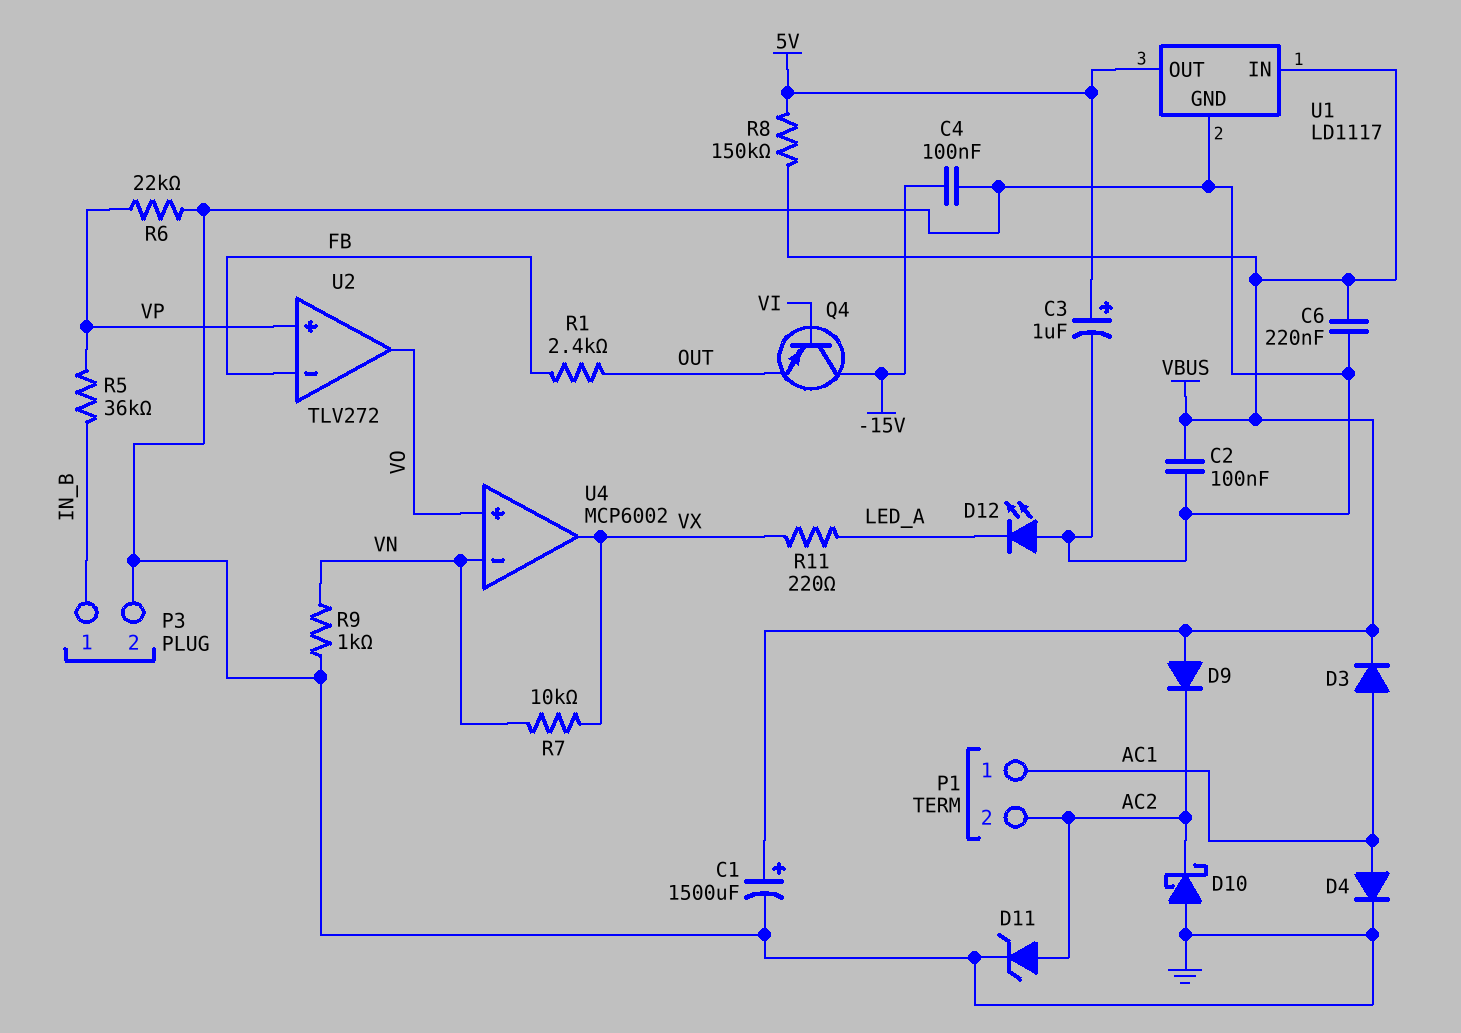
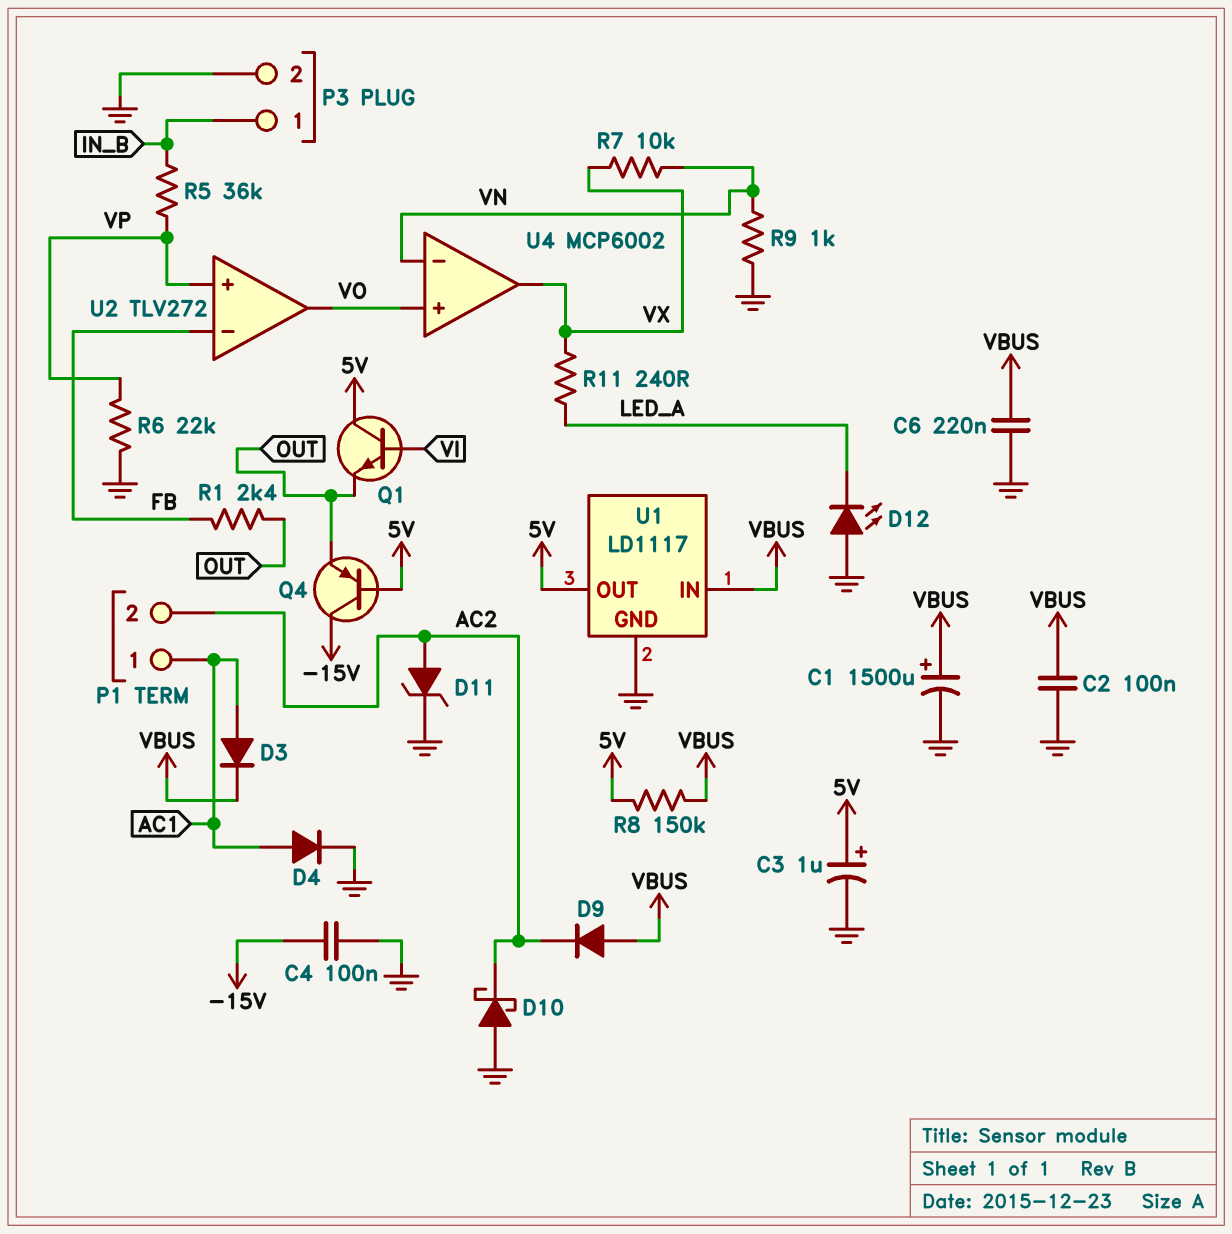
Q1: none -> NPN (B VI, C 5V, E OUT)
Q4: PNP (B VI, C -15V, E OUT) -> PNP (B 5V, C -15V, E OUT)
R11: 220 (LED_A, VX) -> 240 (LED_A, VX)

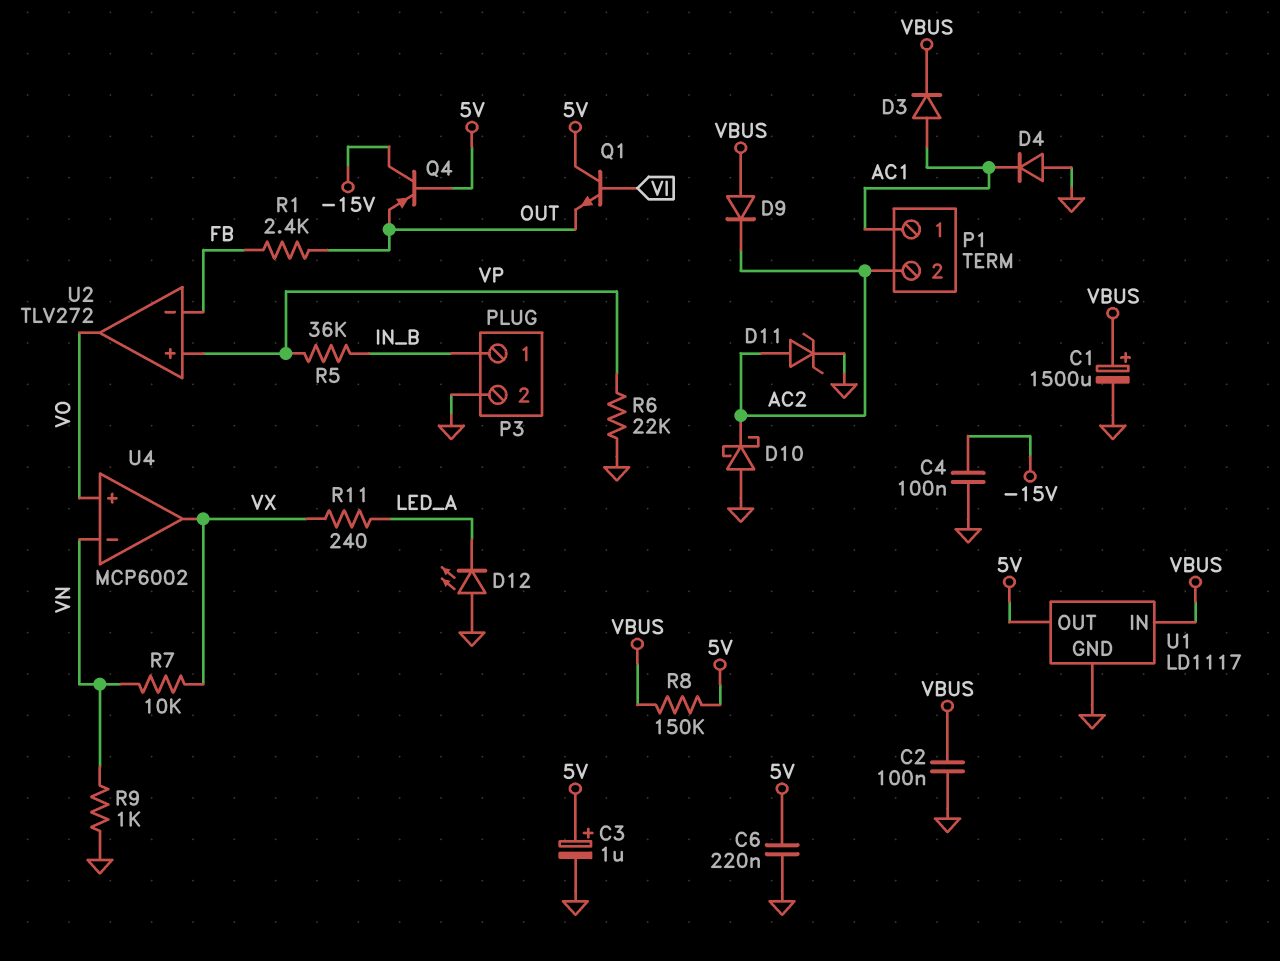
C6: 220nF (GND, VBUS) -> 220nF (5V, GND)
D4: diode (A AC1, K GND) -> diode (A GND, K AC1)

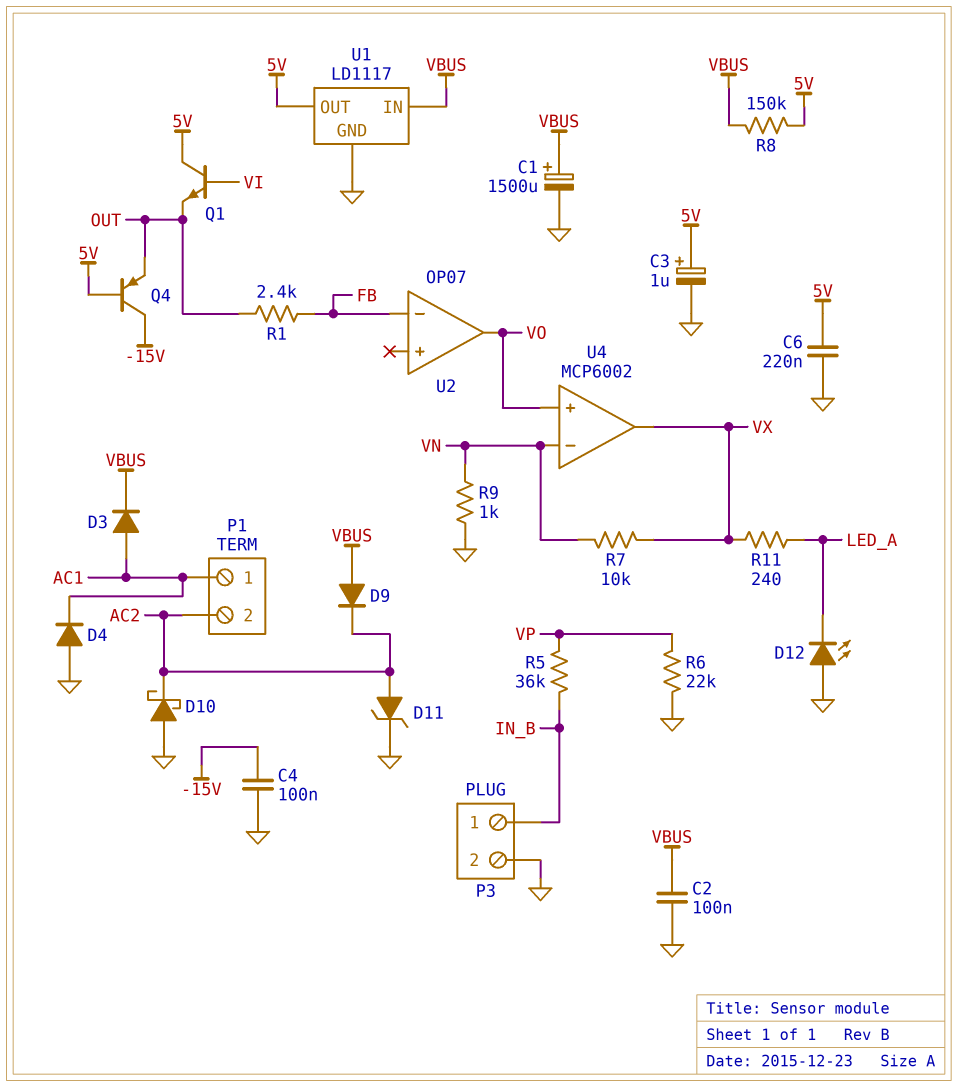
U2: TLV272 -> OP07
U2 pin in+: VP -> none

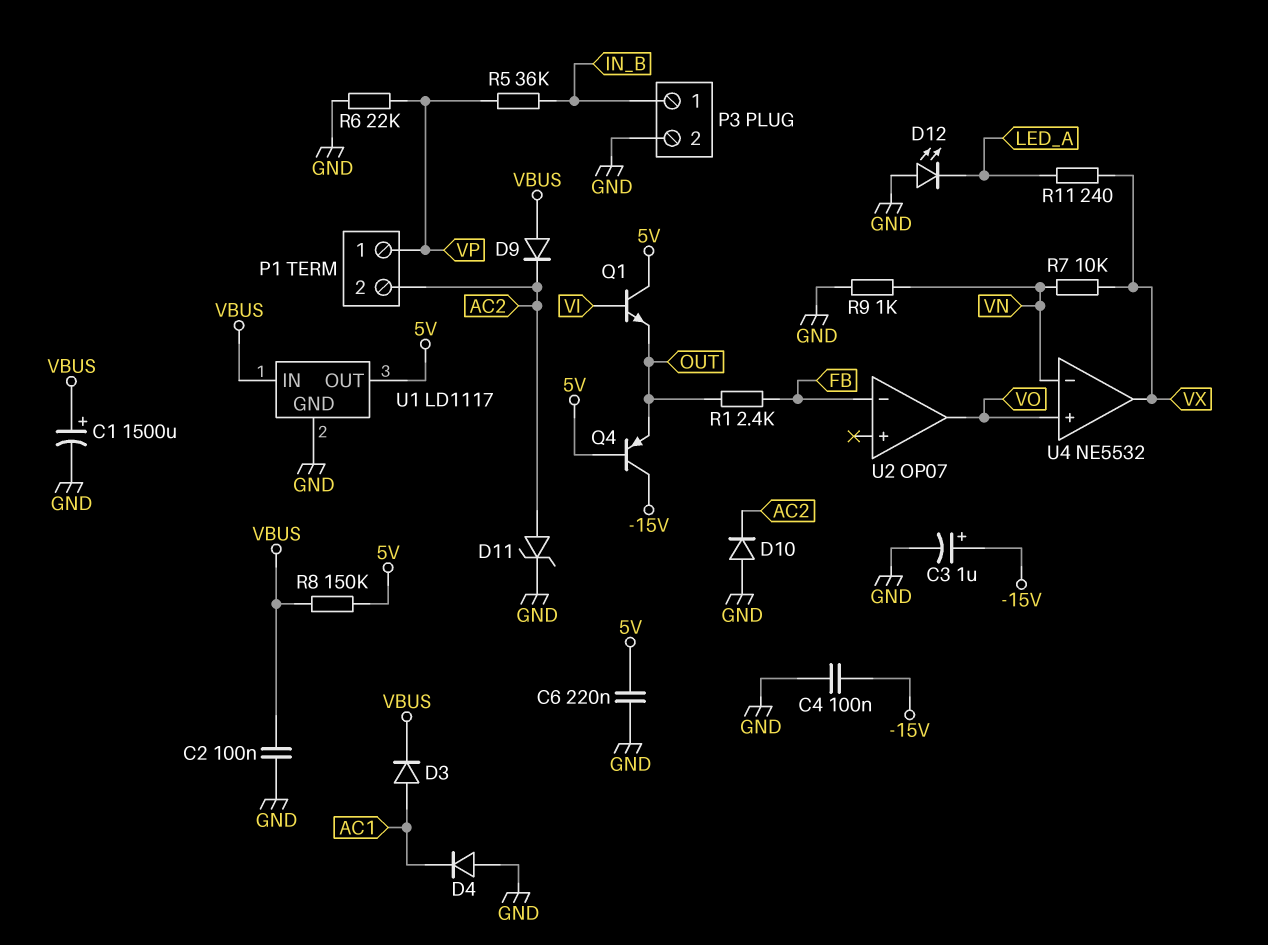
C3: 1uF (plus 5V, minus GND) -> 1uF (plus -15V, minus GND)
D10: schottky (A GND, K AC2) -> diode (A GND, K AC2)
P1 pin 1: AC1 -> VP
U4: MCP6002 -> NE5532

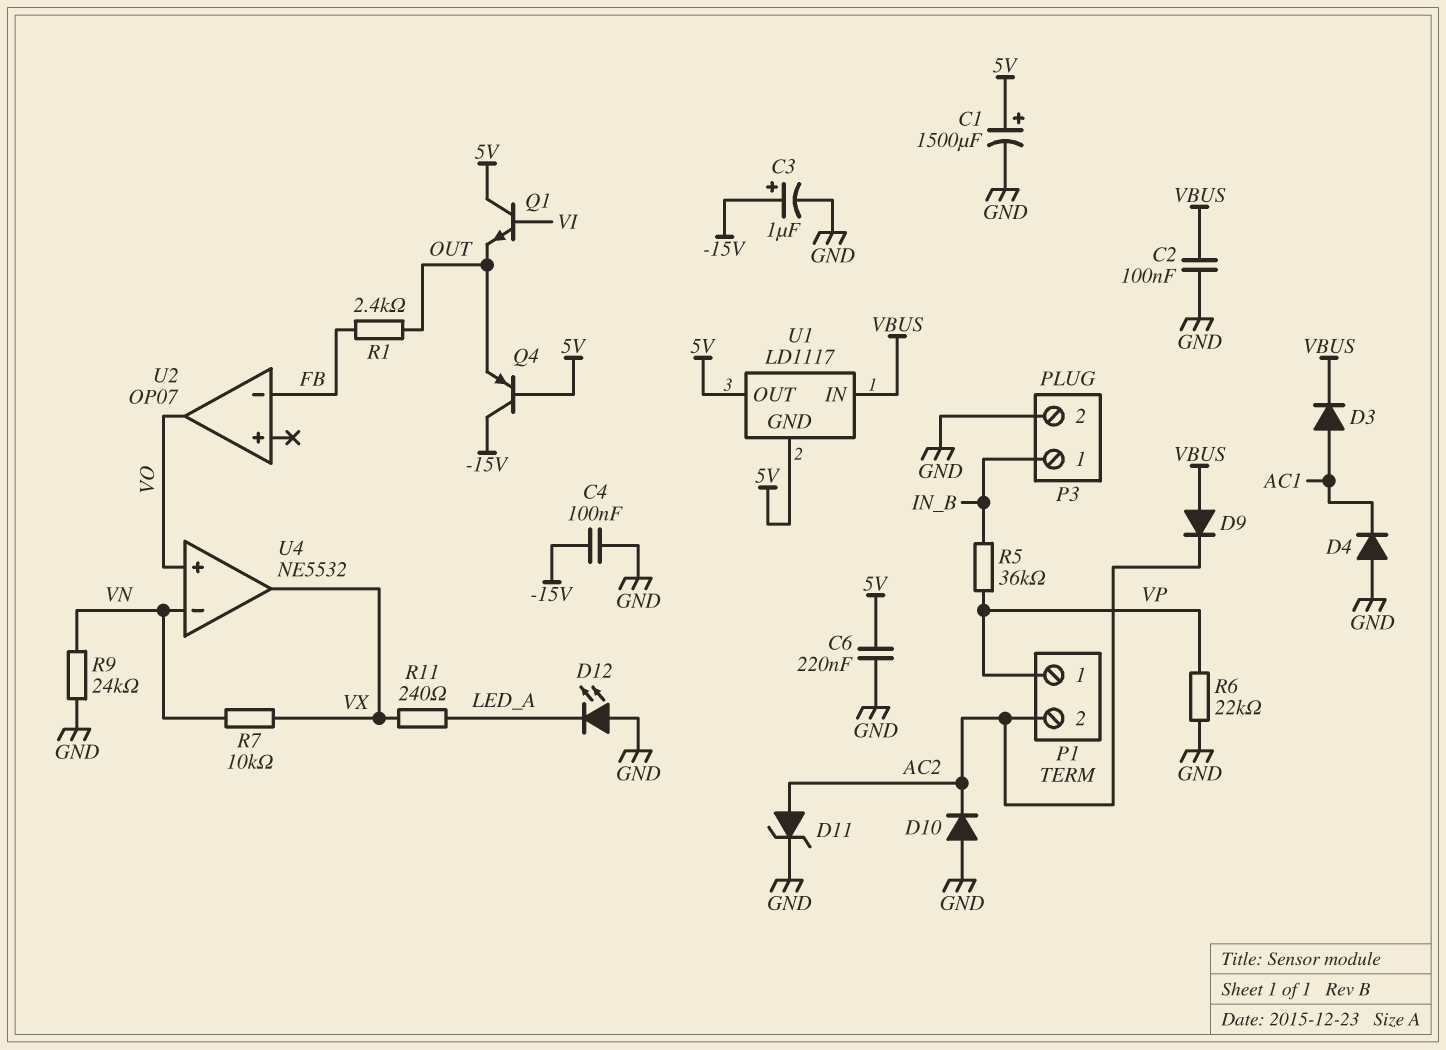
C1: 1500uF (plus VBUS, minus GND) -> 1500uF (plus 5V, minus GND)
R8: 150k (5V, VBUS) -> none
R9: 1k (GND, VN) -> 24k (GND, VN)
U1 pin GND: GND -> 5V

